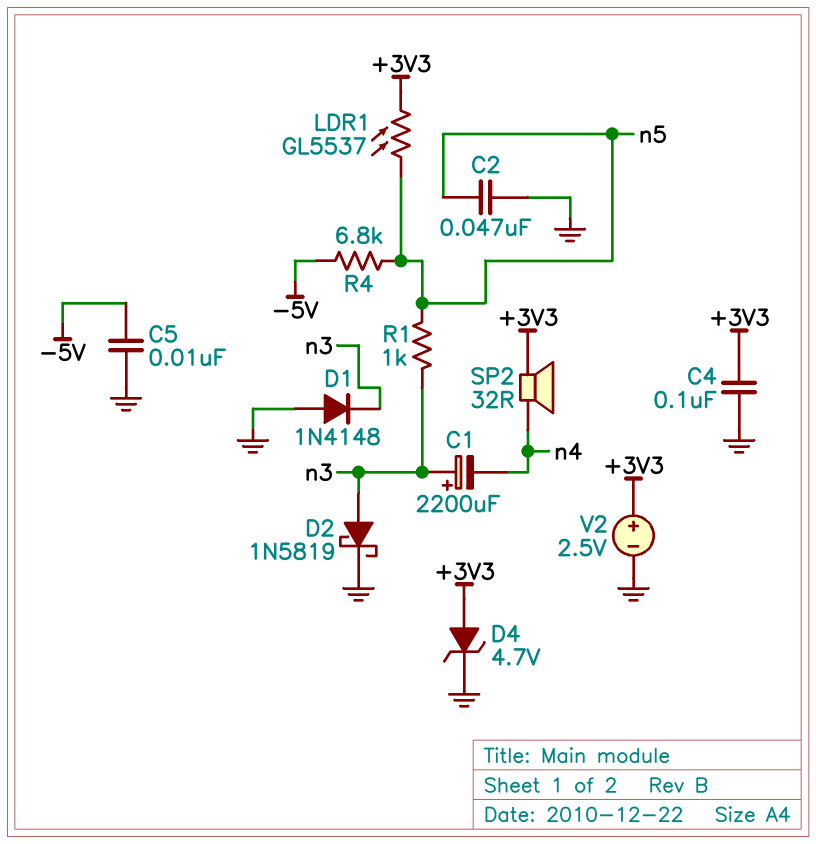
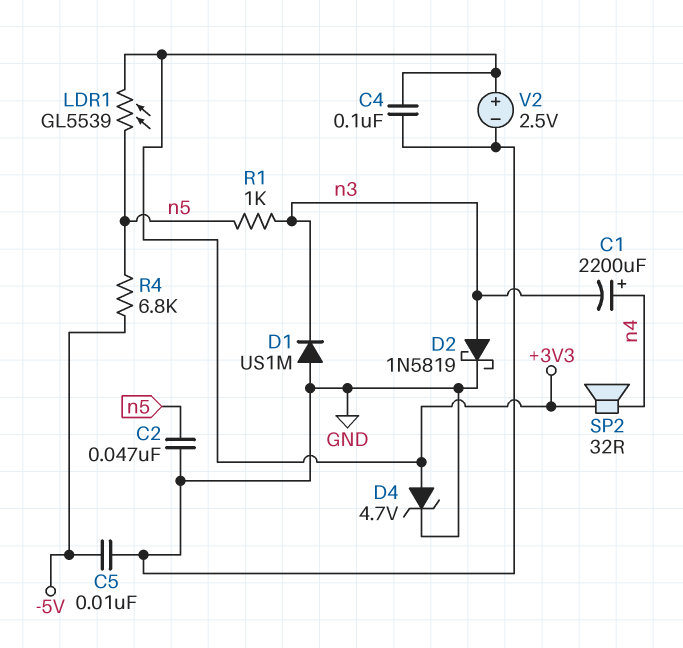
C1: 2200uF (plus n3, minus n4) -> 2200uF (plus n4, minus n3)
D1: diode 1N4148 (A GND, K n3) -> diode US1M (A GND, K n3)
LDR1: GL5537 (+3V3, n5) -> GL5539 (+3V3, n5)

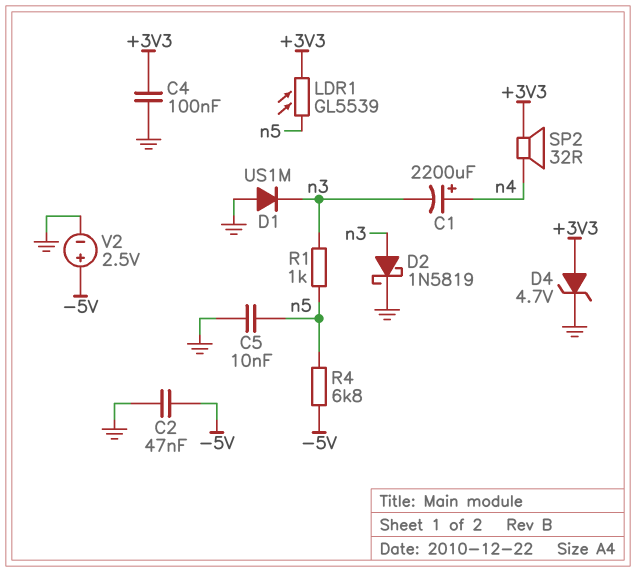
C2: 47nF (GND, n5) -> 47nF (-5V, GND)
C5: 10nF (-5V, GND) -> 10nF (GND, n5)
V2: 2.5V (plus +3V3, minus GND) -> 2.5V (plus -5V, minus GND)

